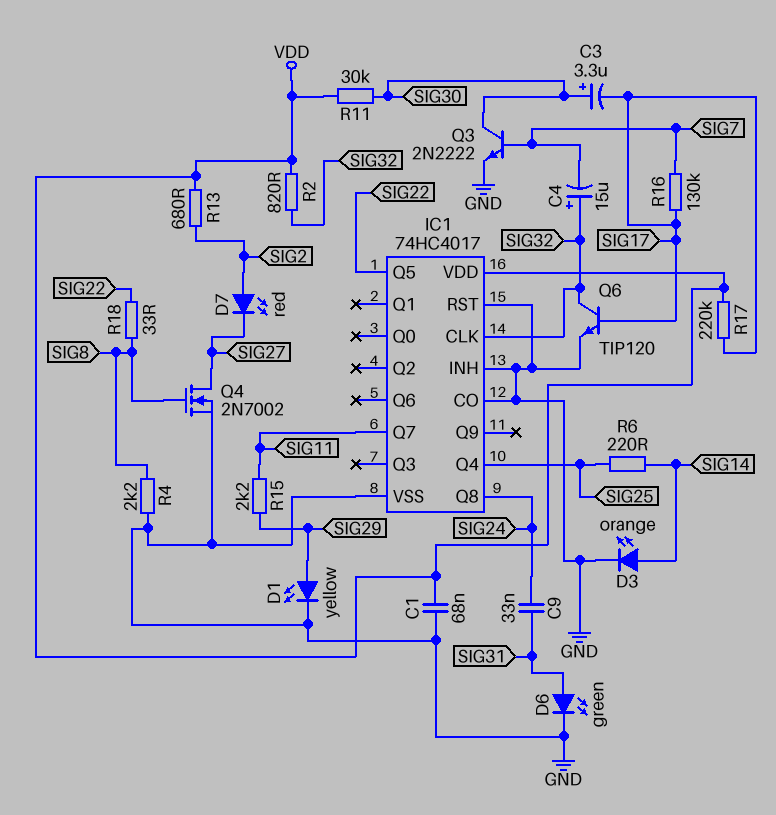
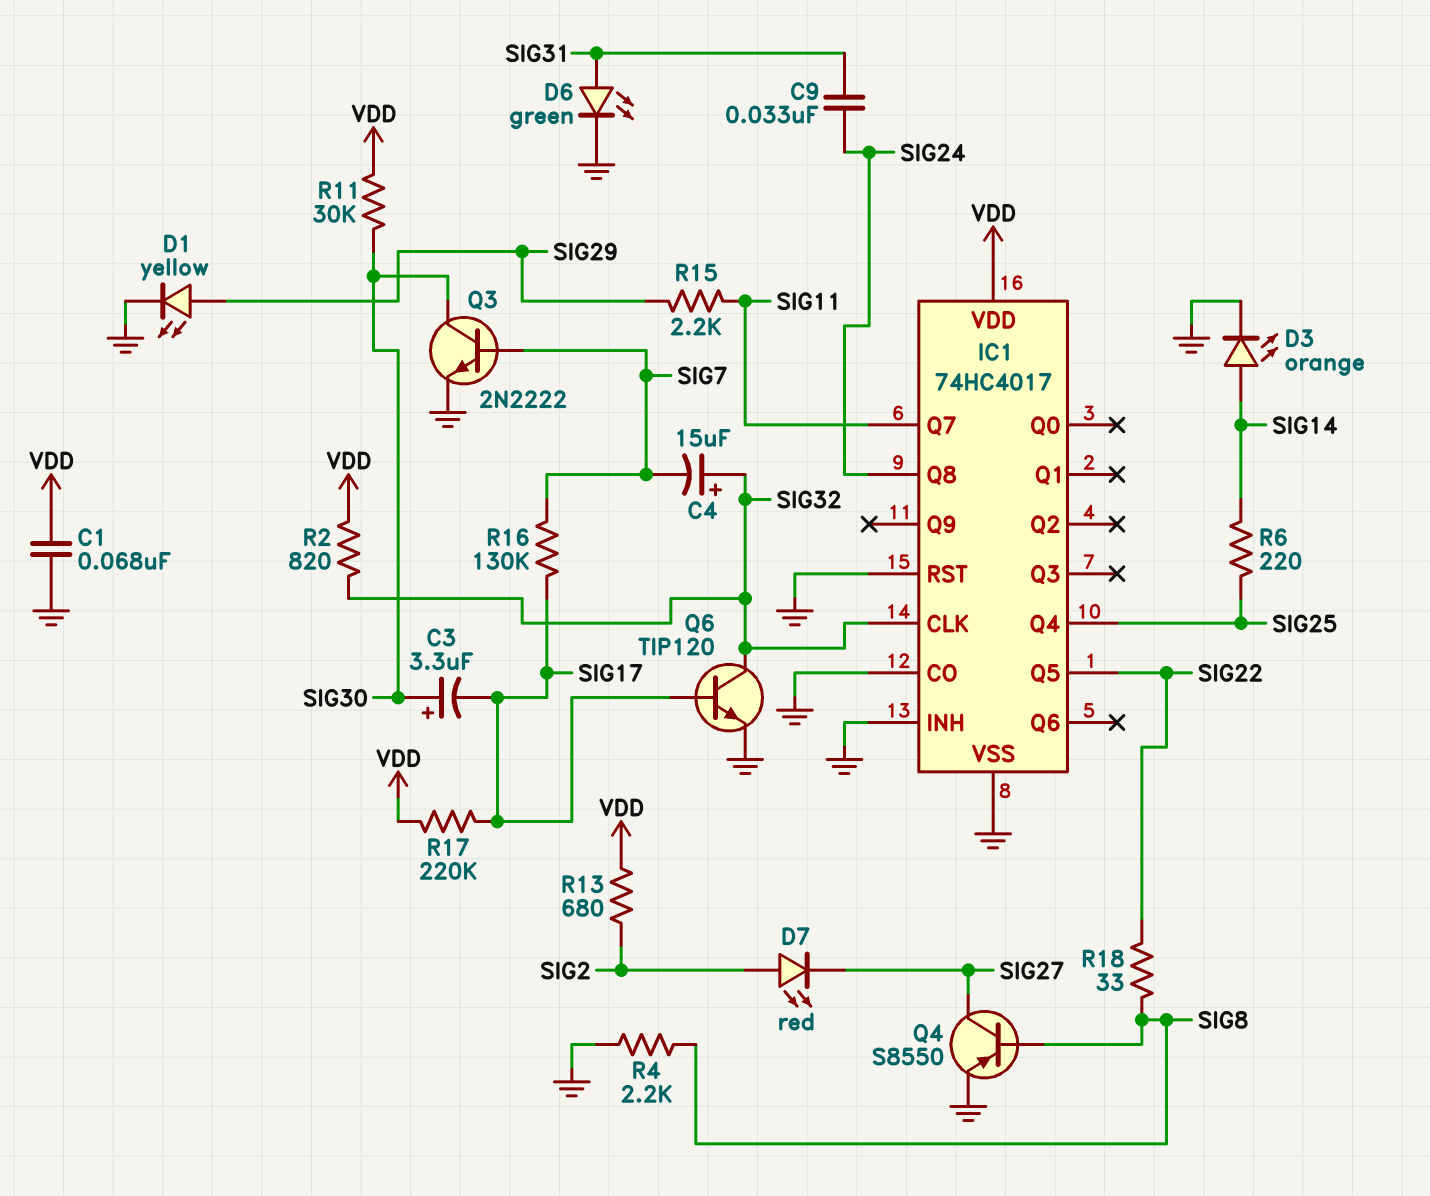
Q4: NMOS 2N7002 (G SIG8, D SIG27, S GND) -> PNP S8550 (B SIG8, C SIG27, E GND)

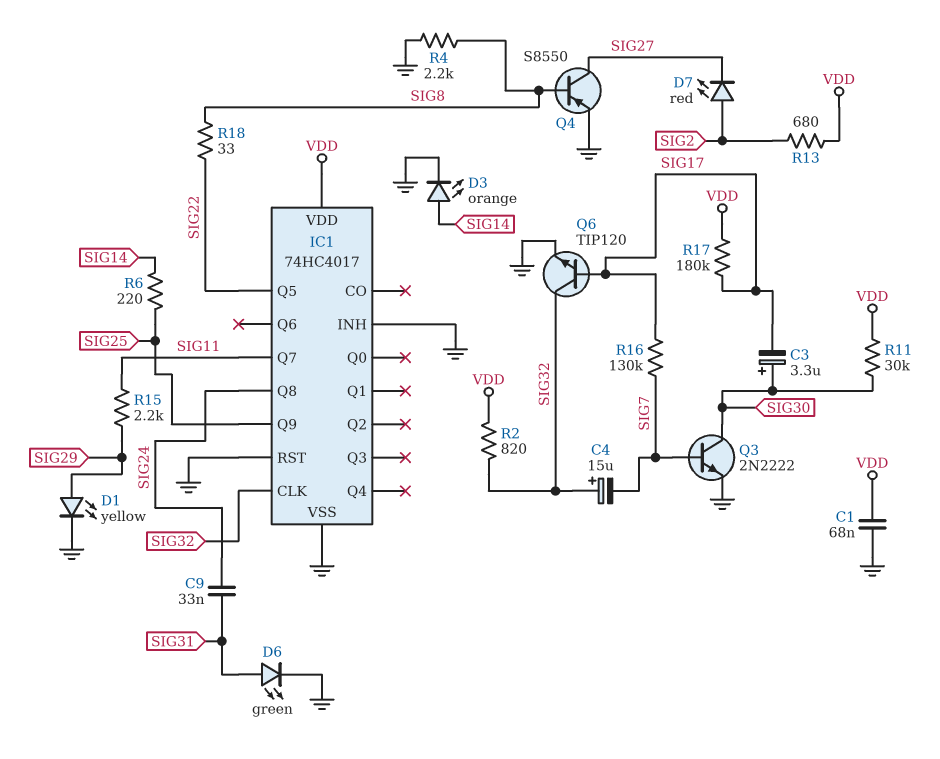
IC1 pin CO: GND -> none
IC1 pin Q4: SIG25 -> none
IC1 pin Q9: none -> SIG25
R17: 220k (SIG17, VDD) -> 180k (SIG17, VDD)

